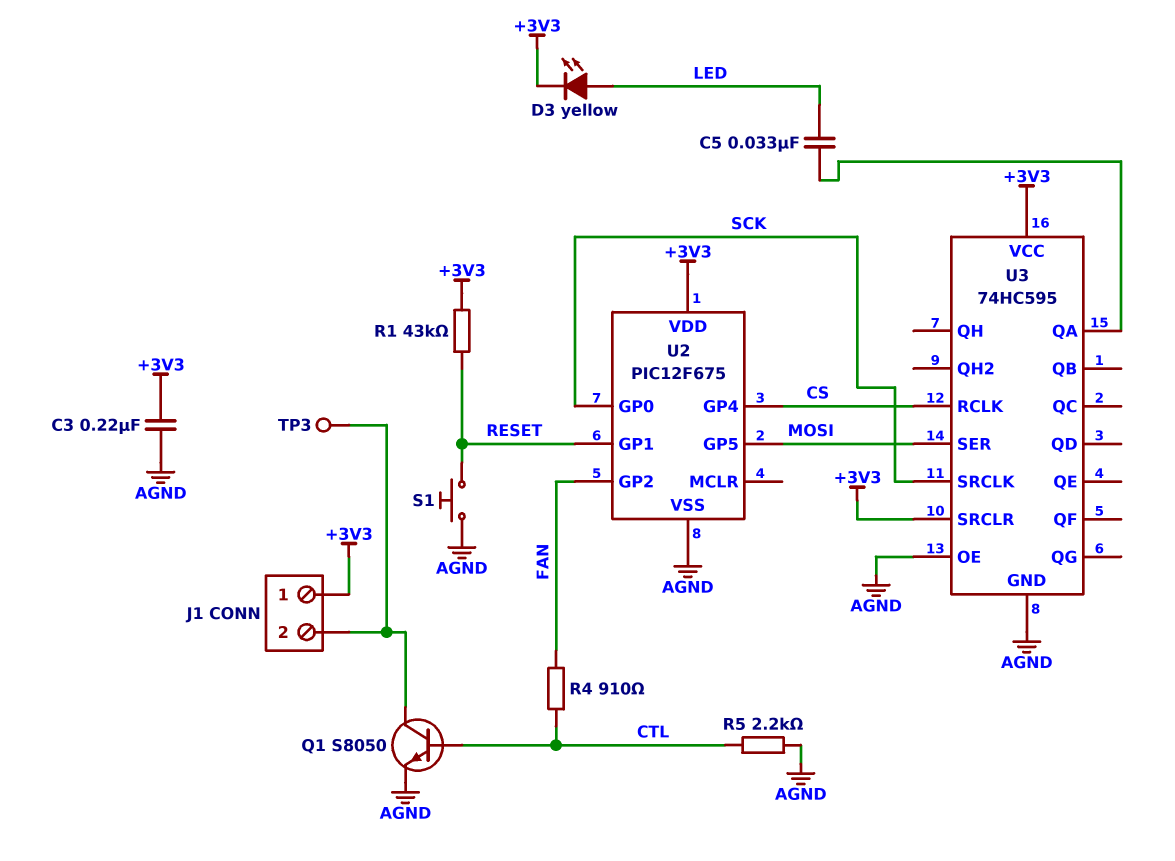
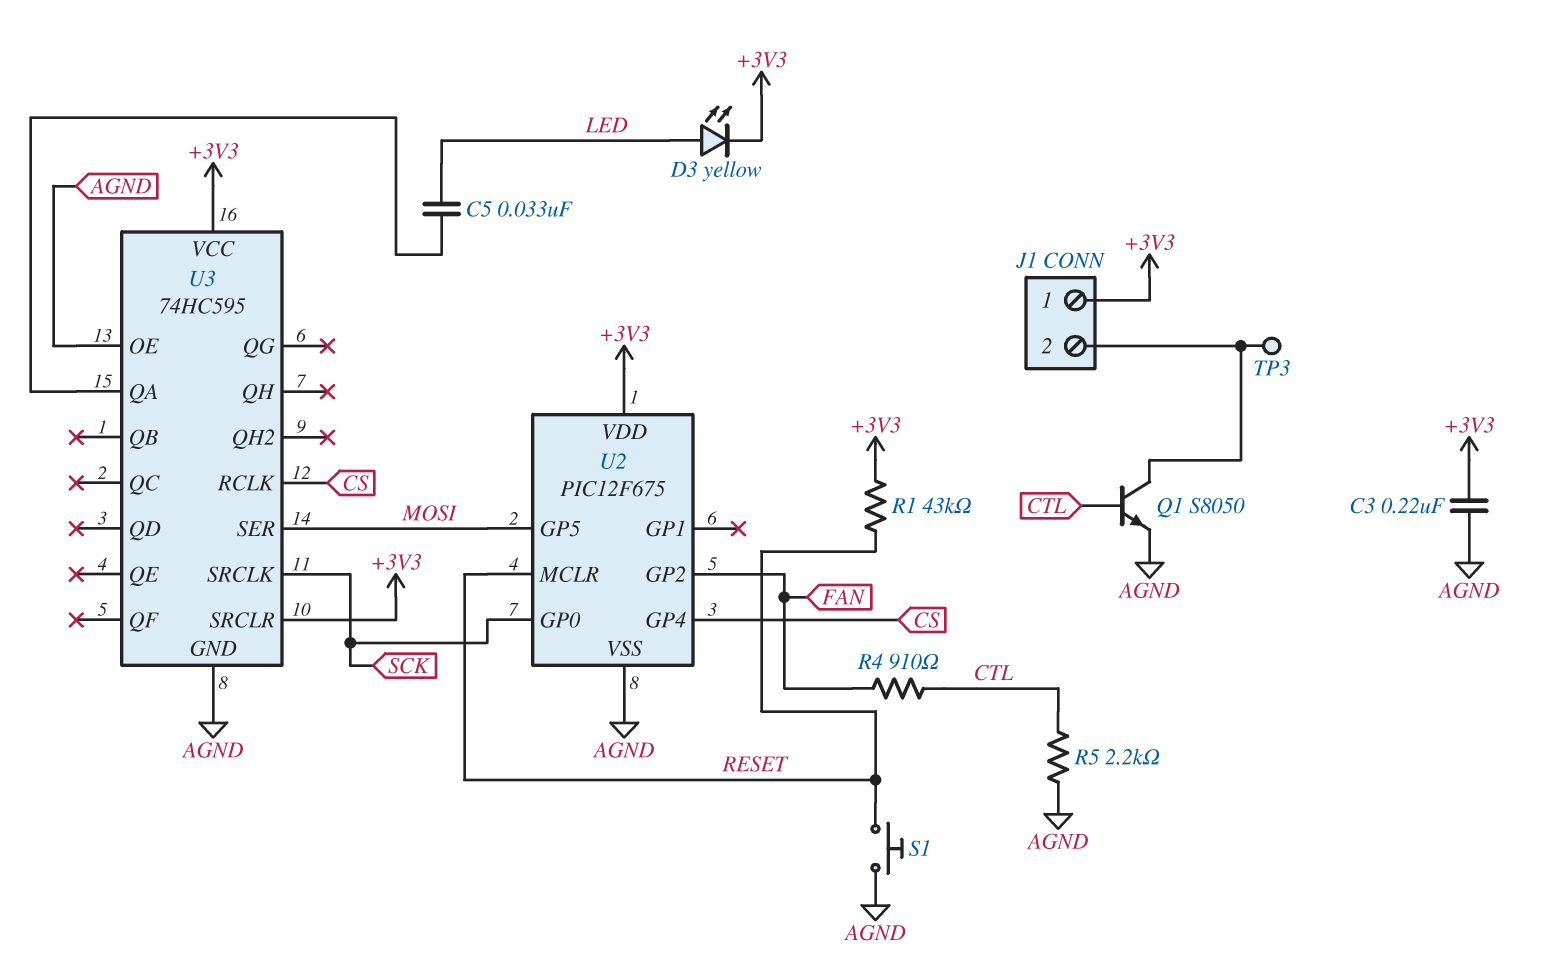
U2 pin GP1: RESET -> none
U2 pin MCLR: none -> RESET

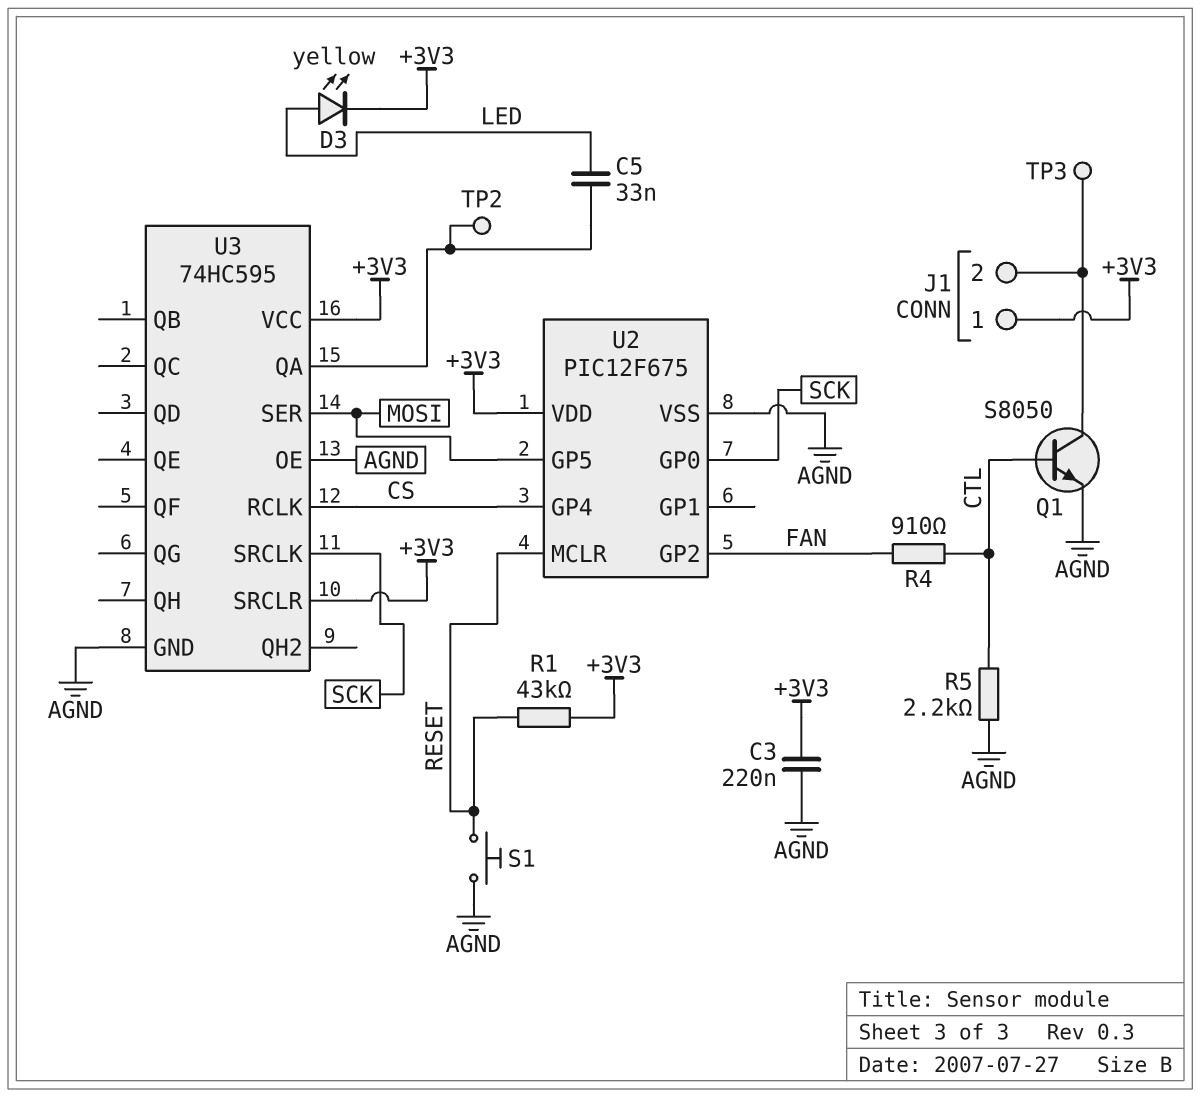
TP2: none -> test point (U3/QA)

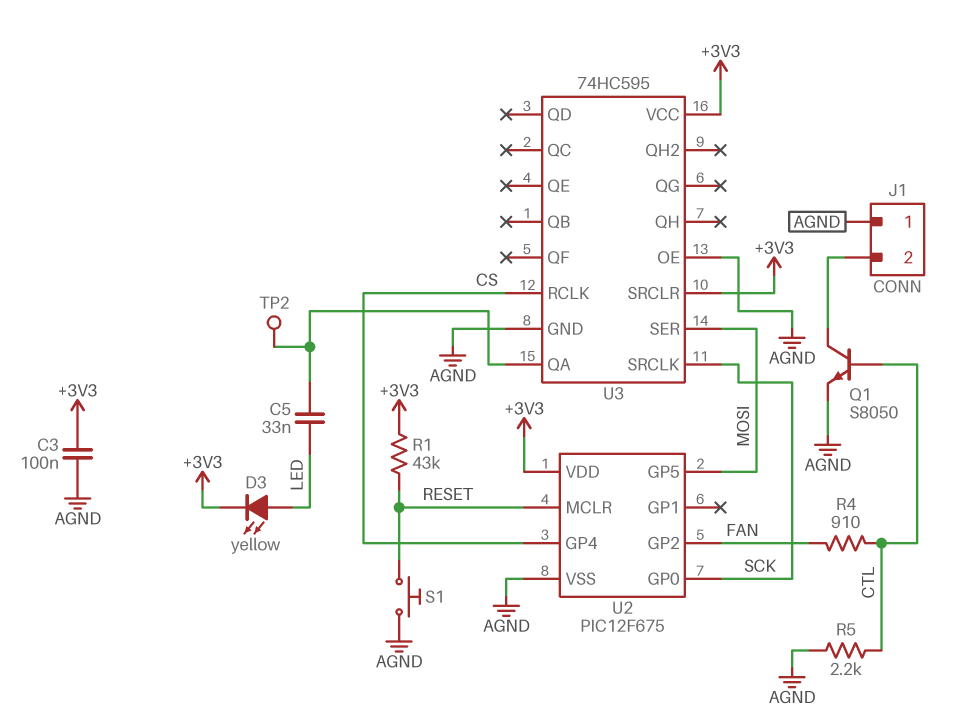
C3: 220nF (+3V3, AGND) -> 100nF (+3V3, AGND)
J1 pin 1: +3V3 -> AGND
TP3: test point (J1/2) -> none

